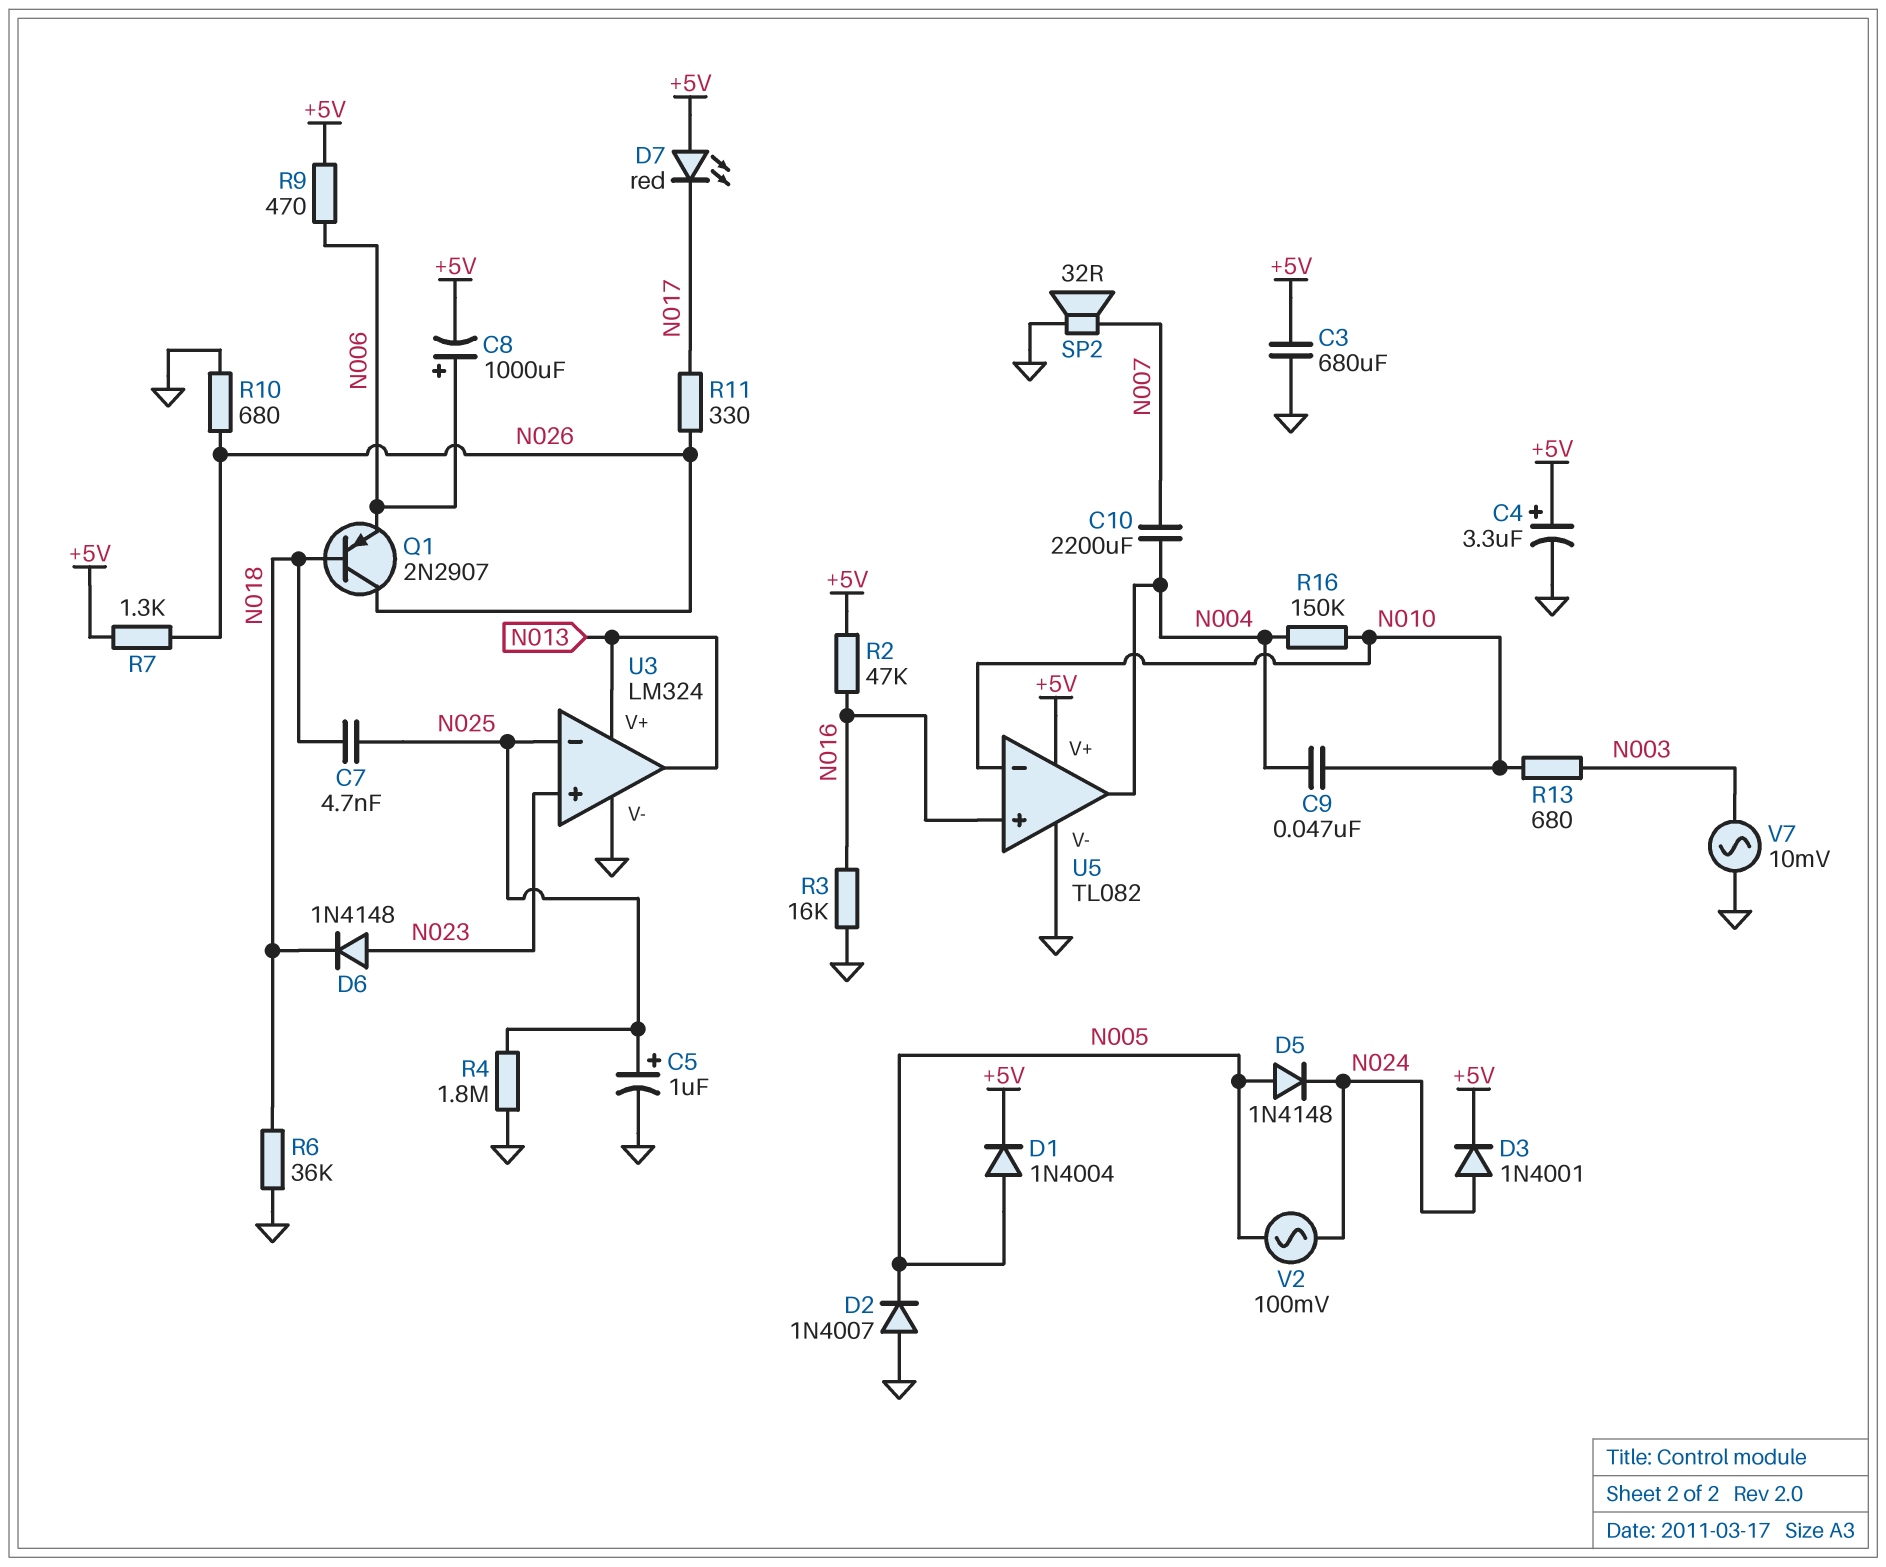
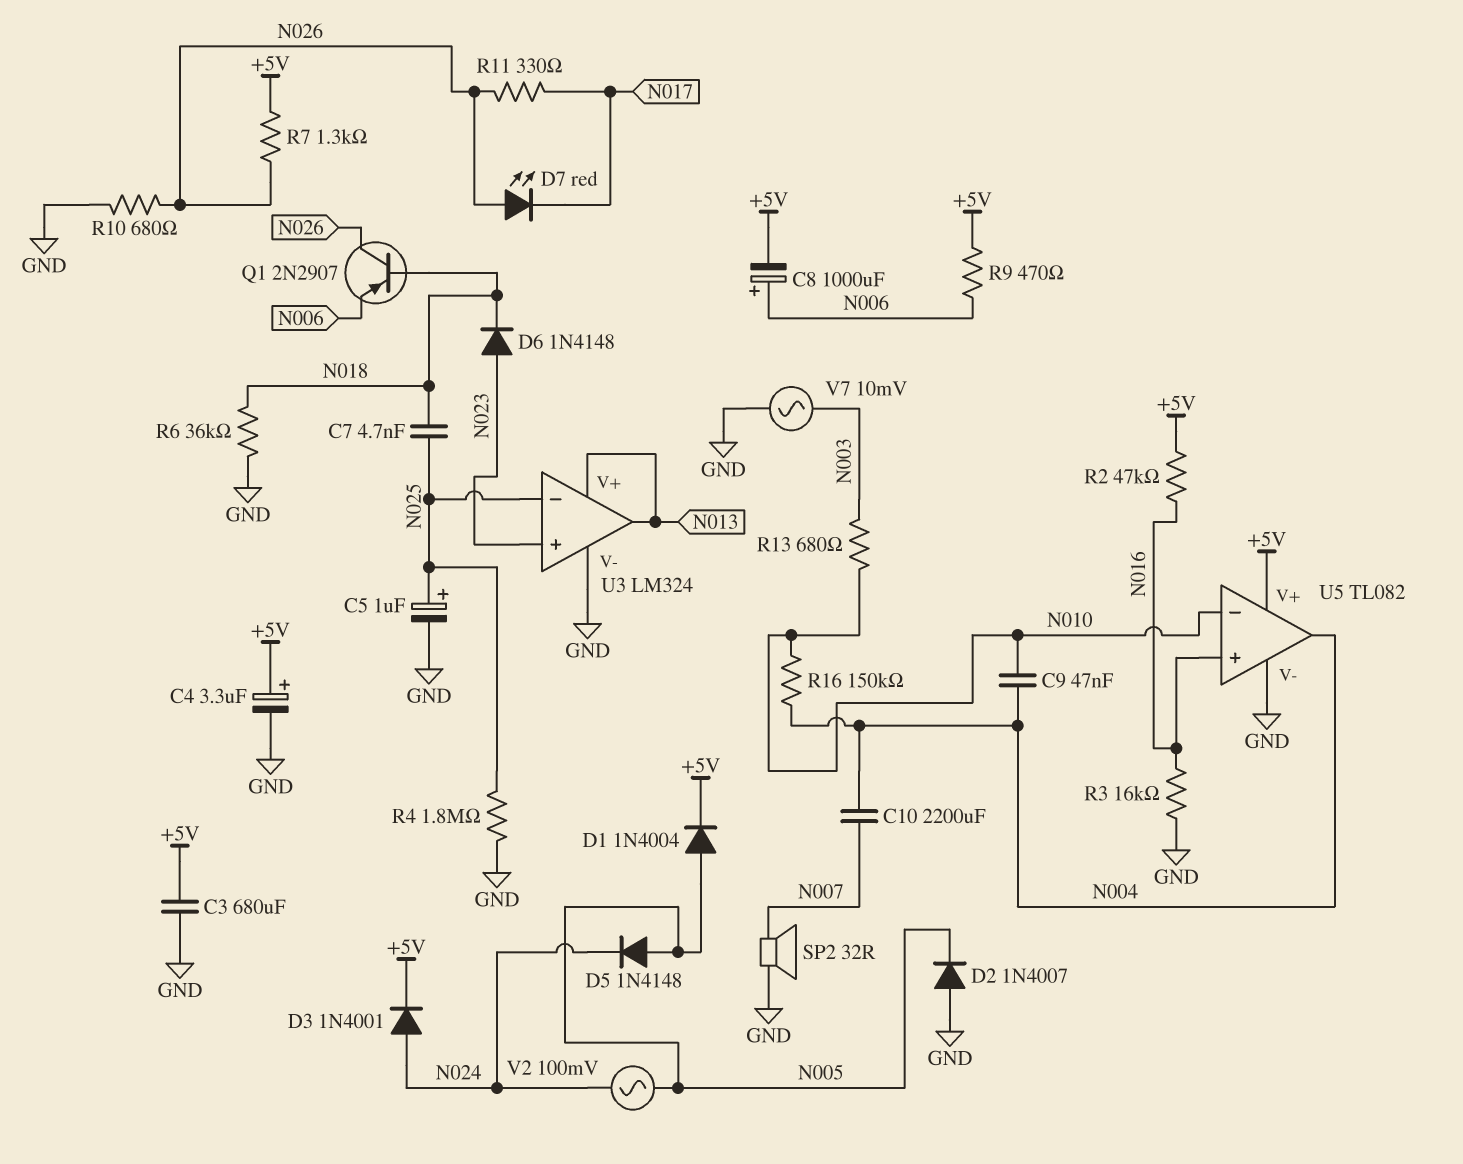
D7: LED red (A +5V, K N017) -> LED red (A N026, K N017)

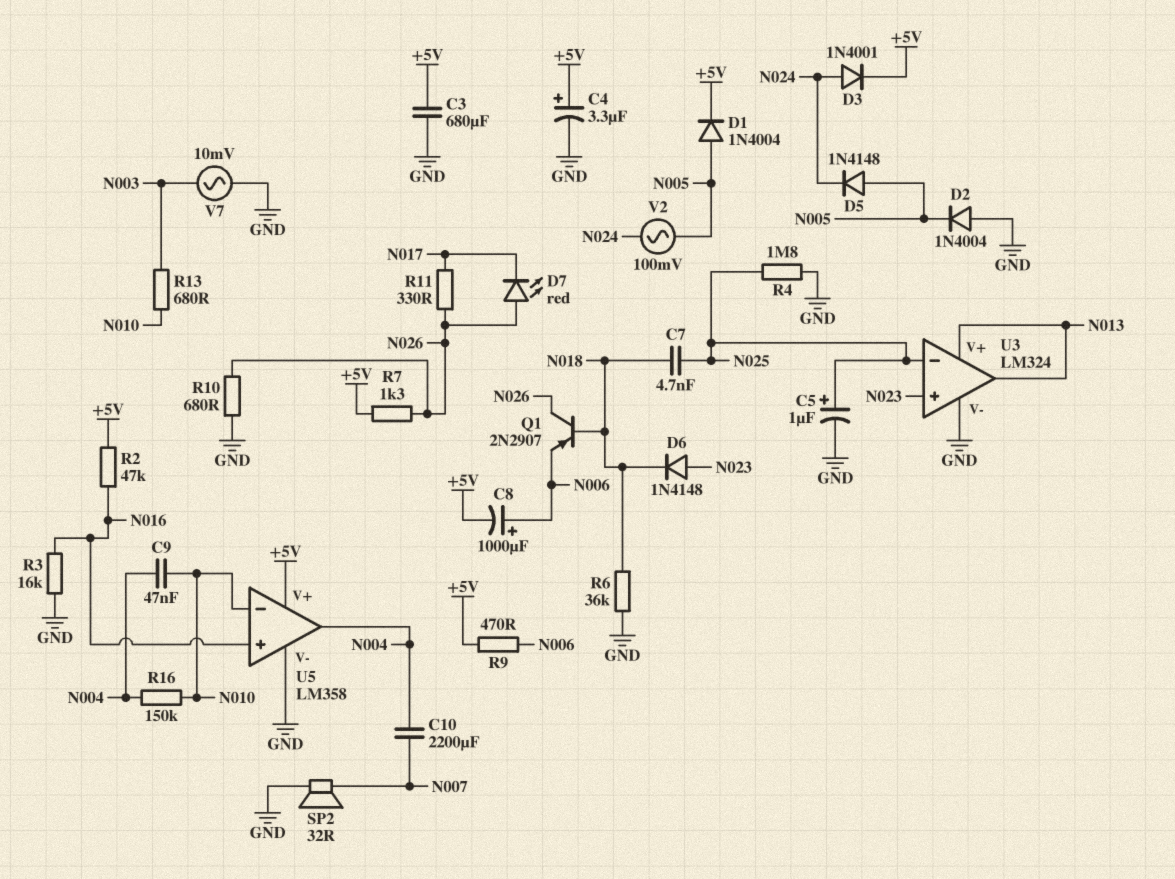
D2: diode 1N4007 (A GND, K N005) -> diode 1N4004 (A GND, K N005)
U5: TL082 -> LM358

